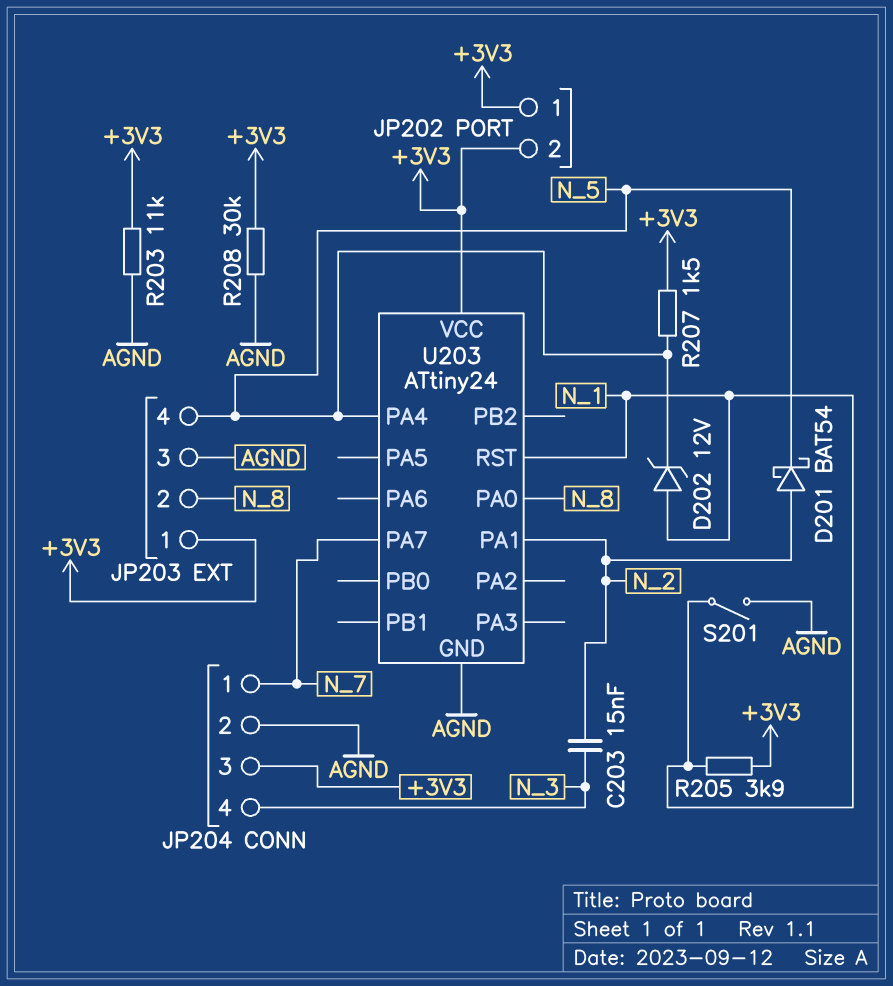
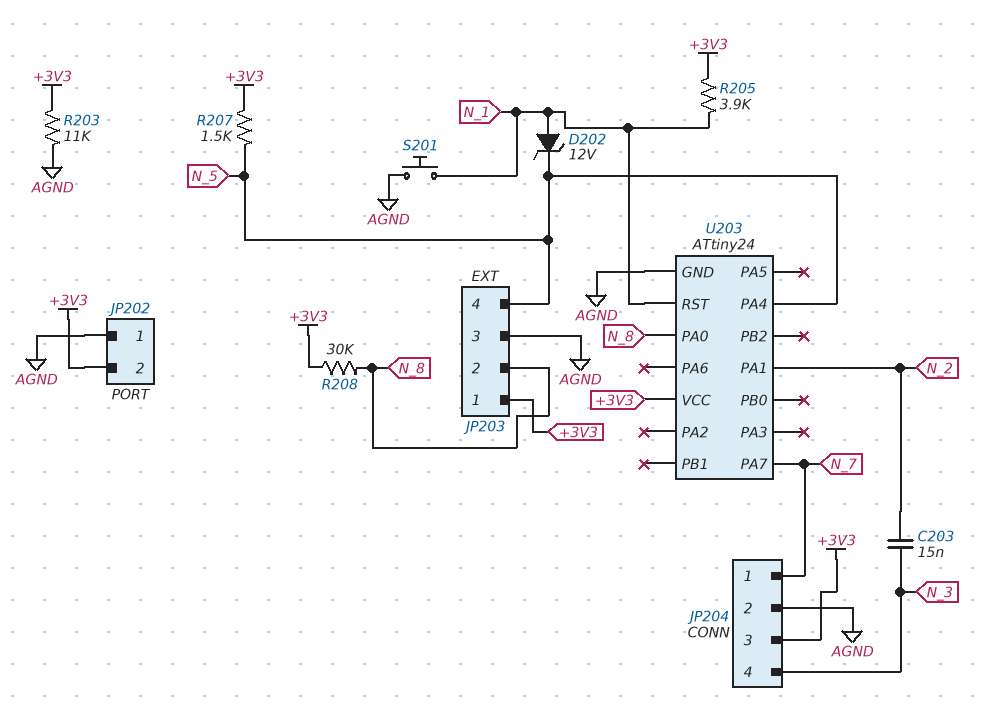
D201: schottky BAT54 (A N_2, K N_5) -> none
JP202 pin 1: +3V3 -> AGND
R208: 30k (+3V3, AGND) -> 30k (+3V3, N_8)
S201: switch (AGND, N_1) -> button (AGND, N_1)

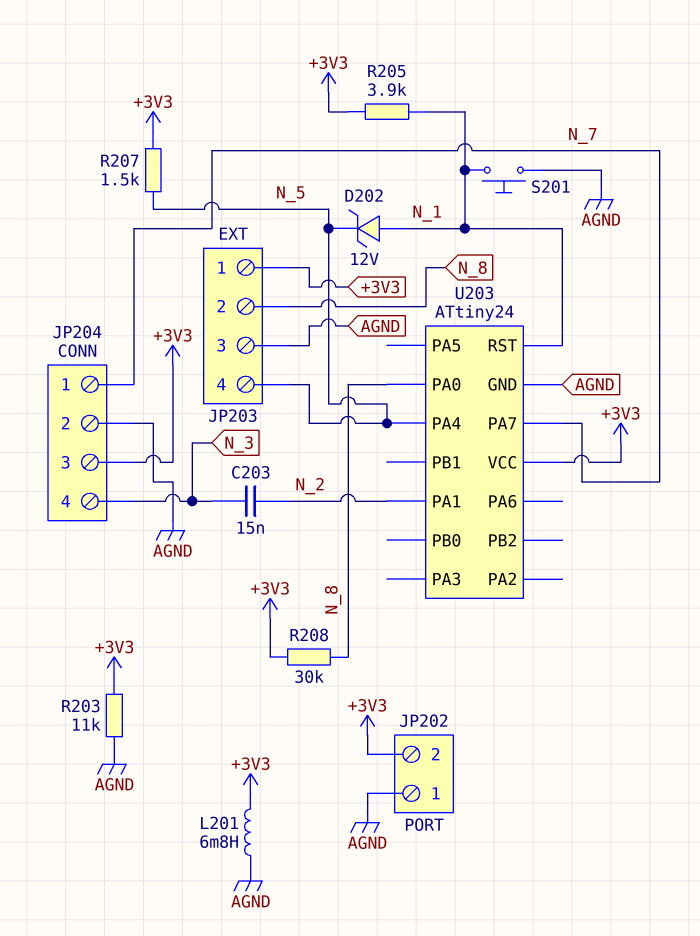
L201: none -> 6.8mH (+3V3, AGND)

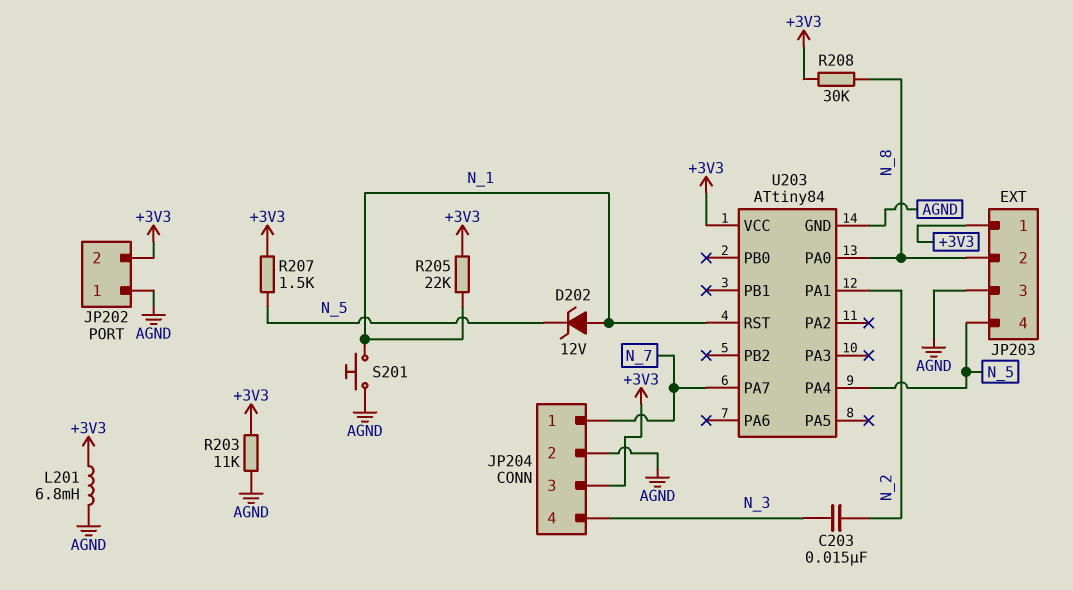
R205: 3.9k (+3V3, N_1) -> 22k (+3V3, N_1)
U203: ATtiny24 -> ATtiny84

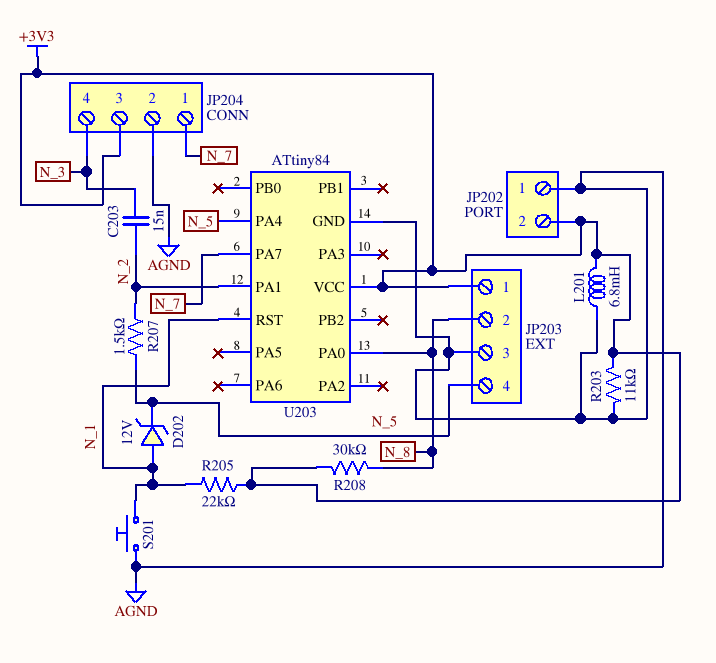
R207: 1.5k (+3V3, N_5) -> 1.5k (N_2, N_5)

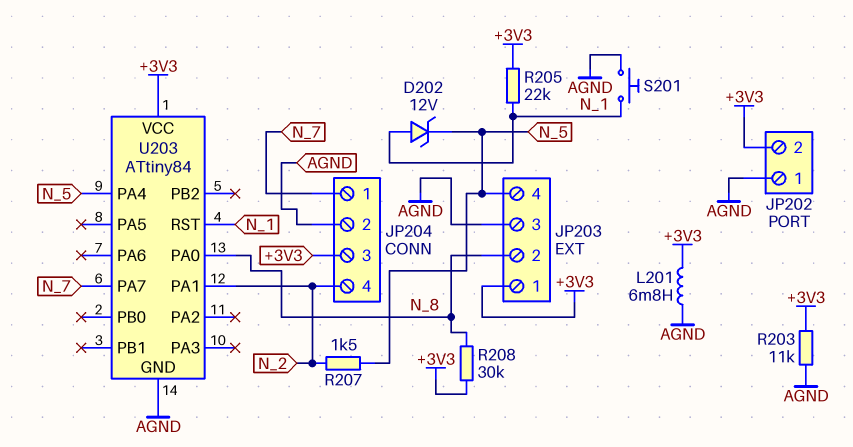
C203: 15nF (N_2, N_3) -> none
JP204 pin 4: N_3 -> N_2

